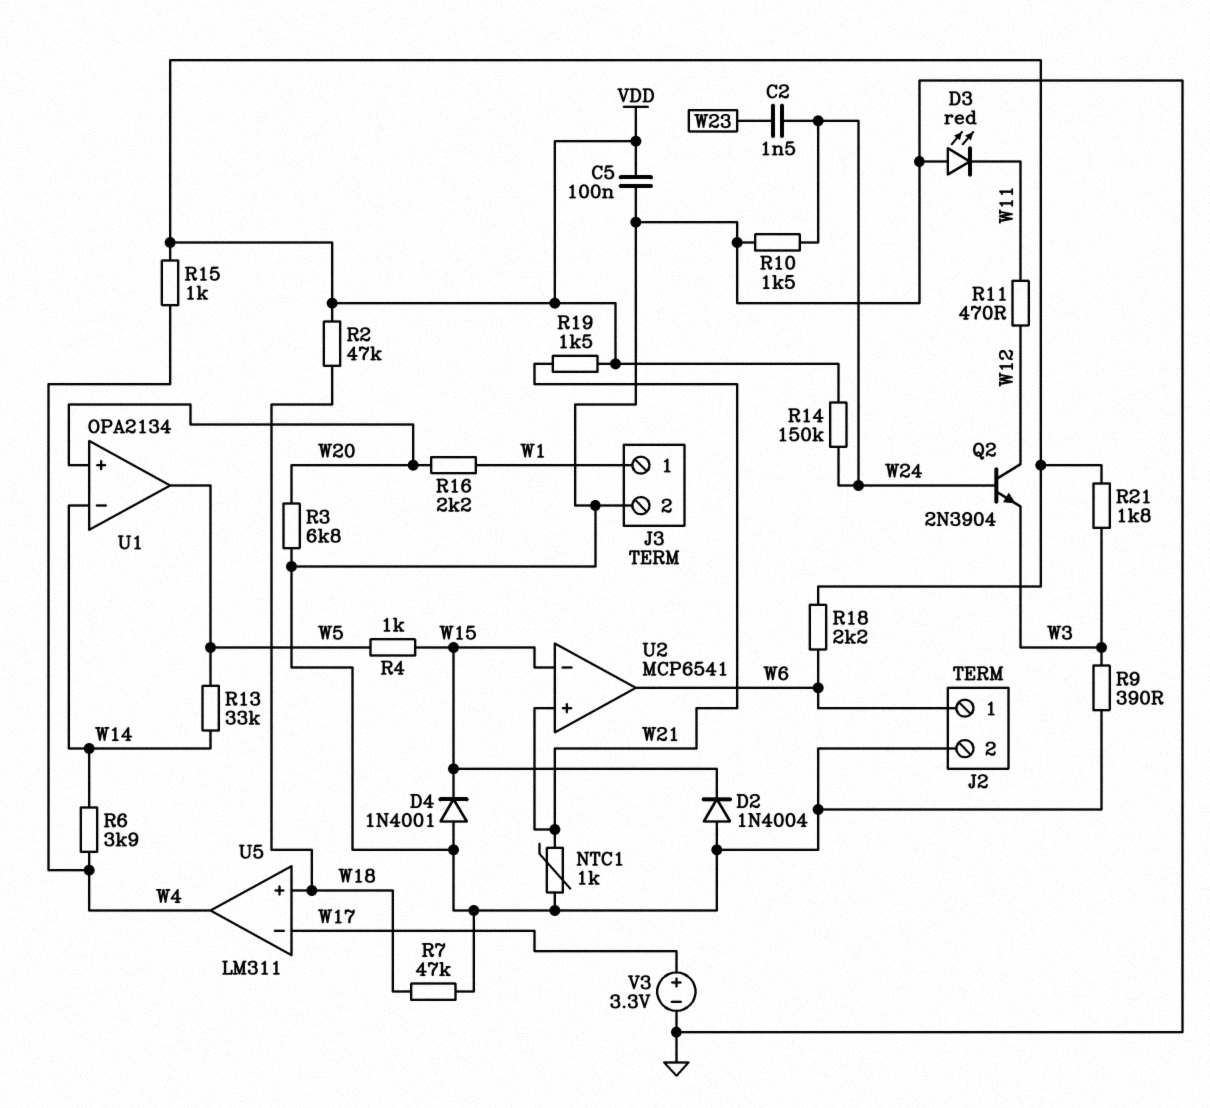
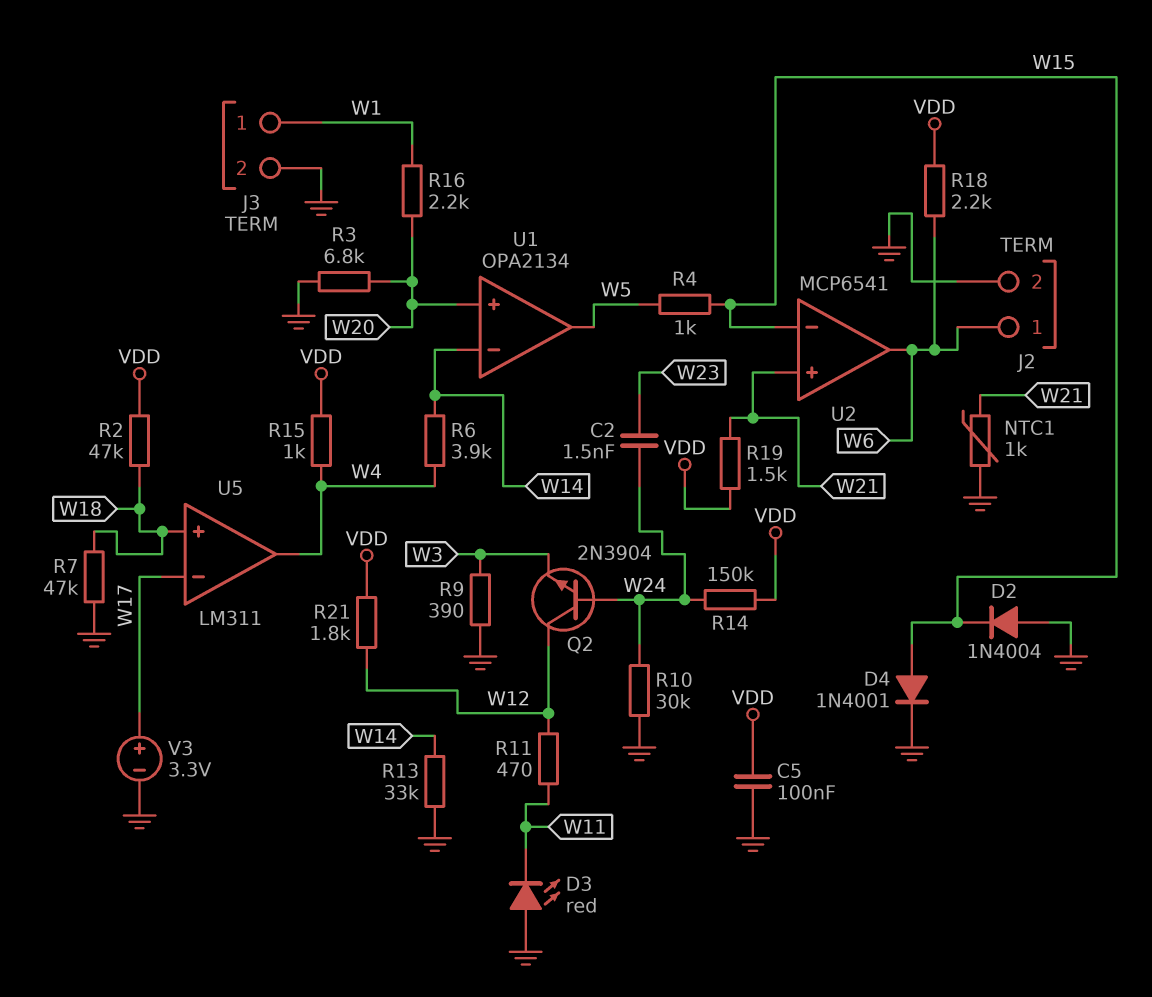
D4: diode 1N4001 (A GND, K W15) -> diode 1N4001 (A W15, K GND)
R10: 1.5k (GND, W24) -> 30k (GND, W24)
R13: 33k (W5, W14) -> 33k (GND, W14)
R21: 1.8k (VDD, W3) -> 1.8k (VDD, W12)

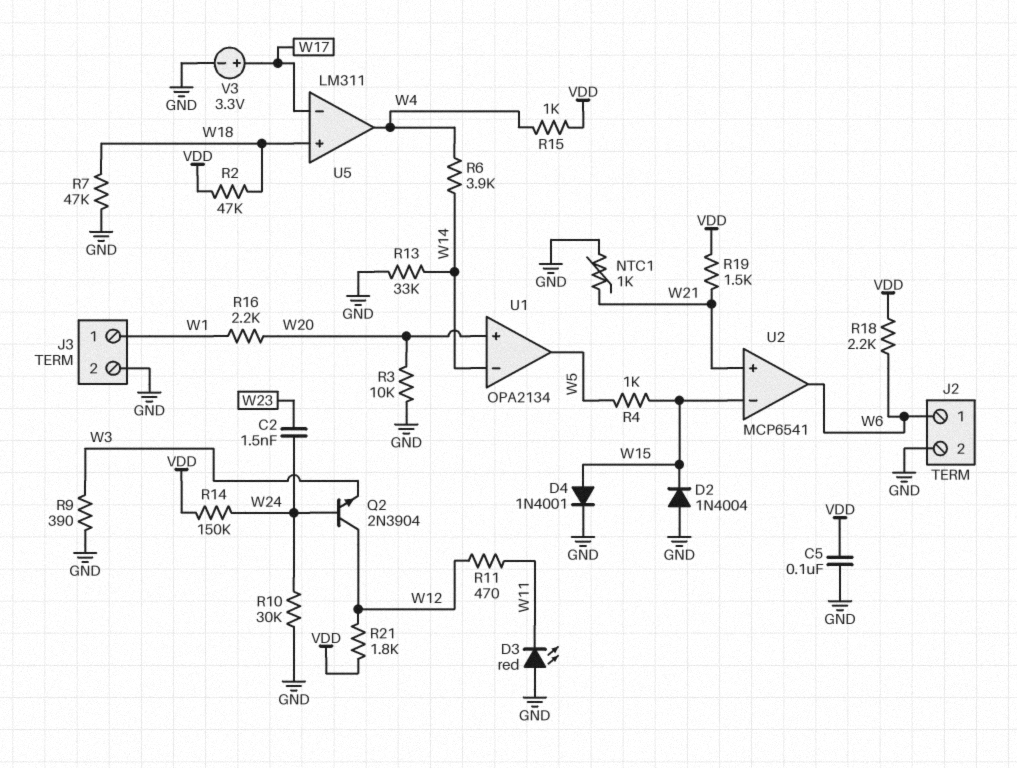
R3: 6.8k (GND, W20) -> 10k (GND, W20)

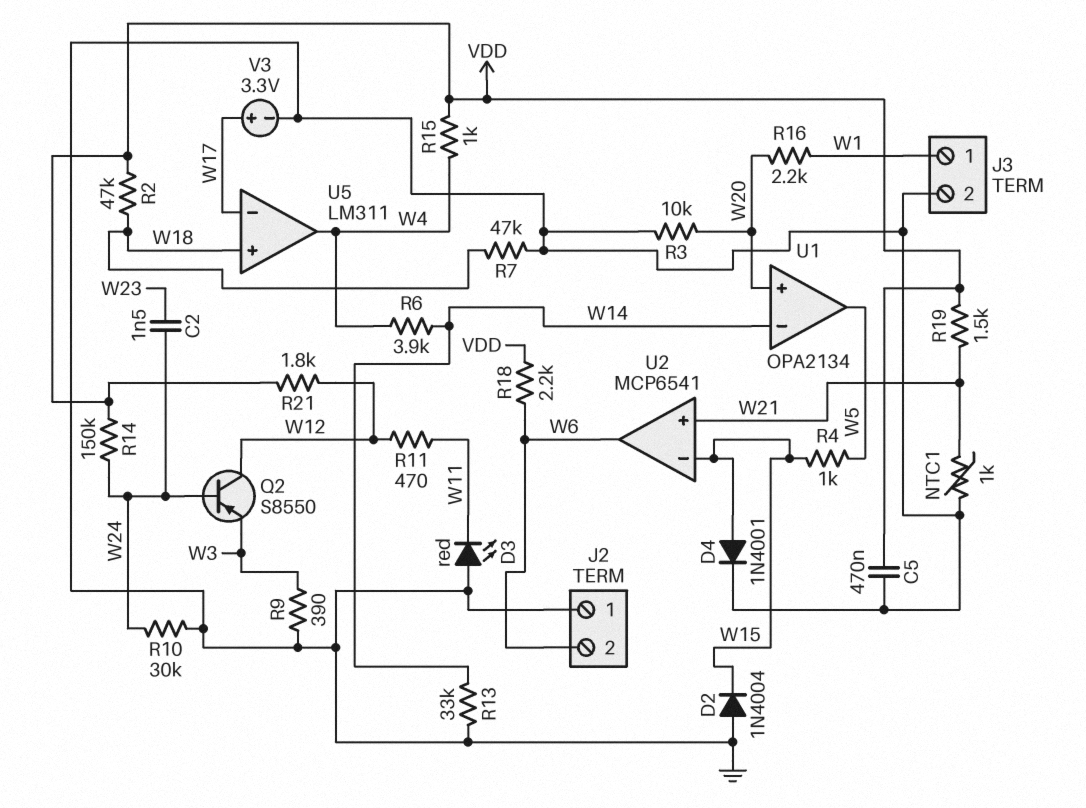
C5: 100nF (GND, VDD) -> 470nF (GND, VDD)
J2 pin 1: W6 -> GND
J2 pin 2: GND -> W6
Q2: NPN 2N3904 (B W24, C W12, E W3) -> PNP S8550 (B W24, C W12, E W3)

